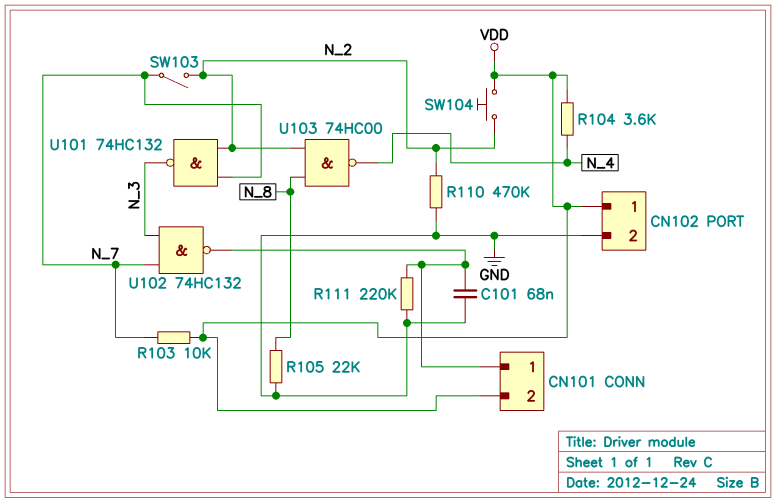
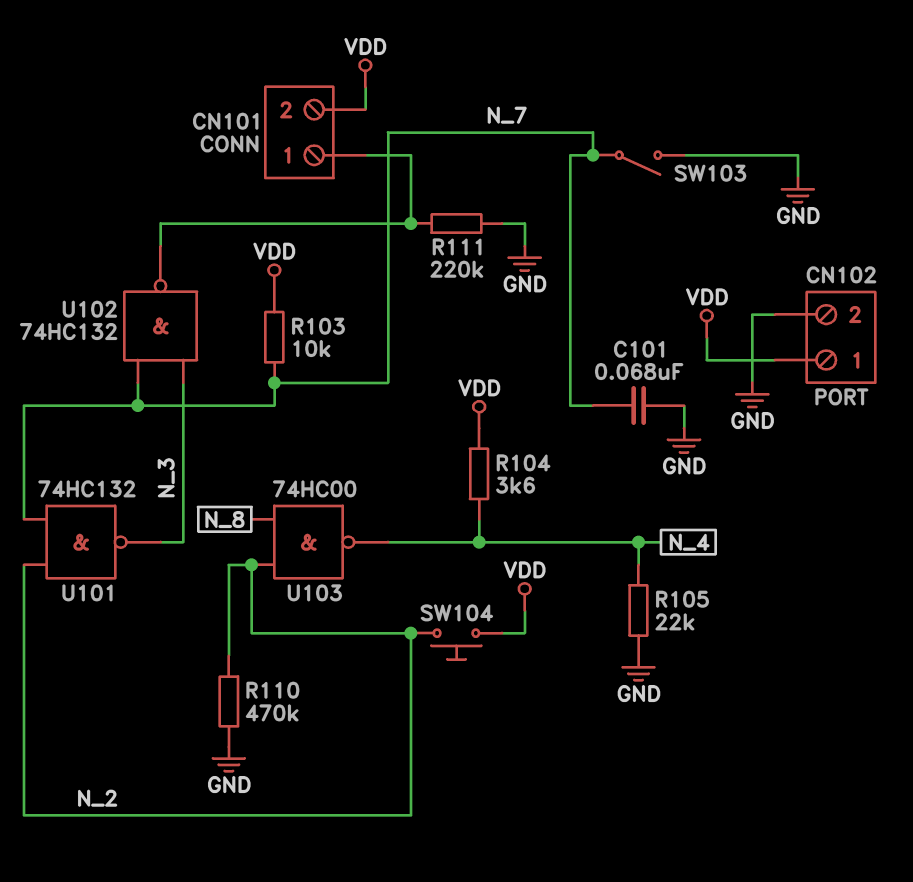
C101: 68nF (CN101/1, GND) -> 68nF (GND, N_7)
R105: 22k (GND, N_8) -> 22k (GND, N_4)
SW103: switch (N_2, N_7) -> switch (GND, N_7)

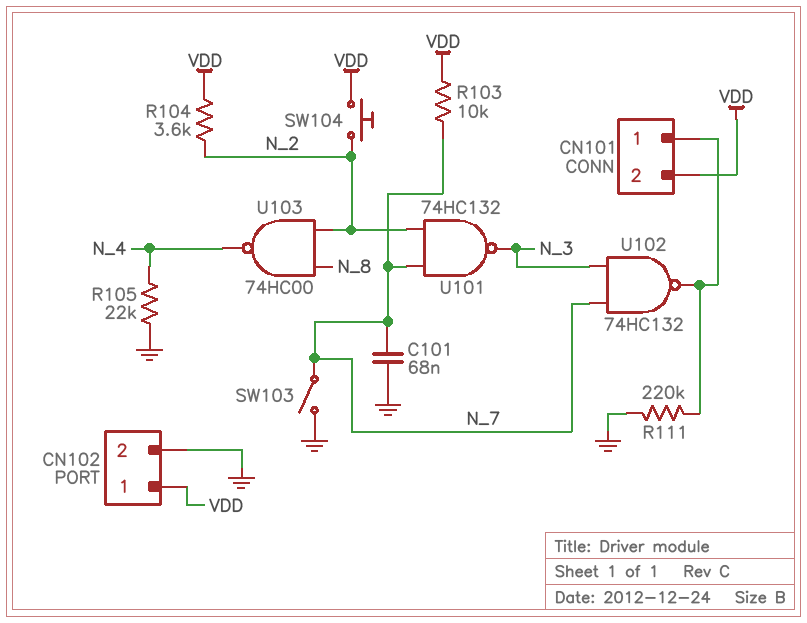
R104: 3.6k (N_4, VDD) -> 3.6k (N_2, VDD)
R110: 470k (GND, N_2) -> none

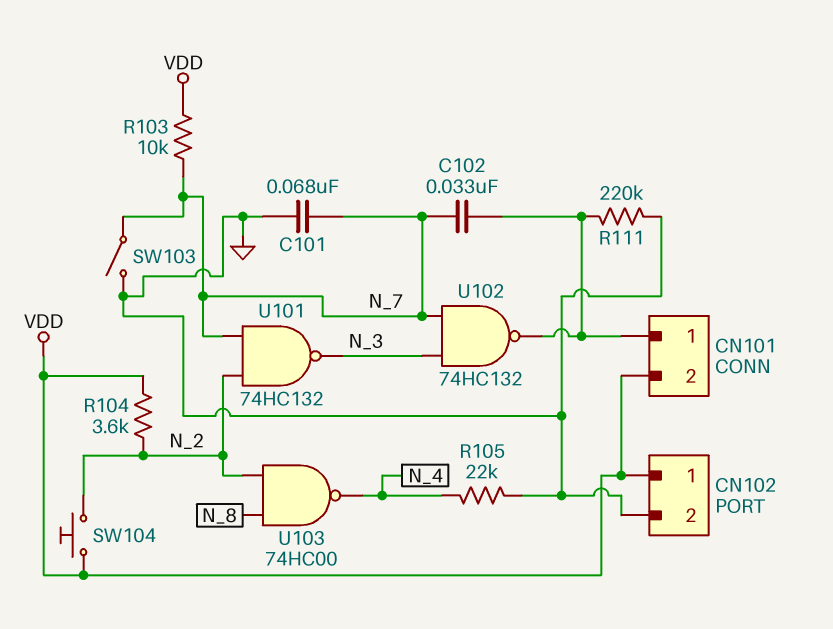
C102: none -> 33nF (CN101/1, N_7)

